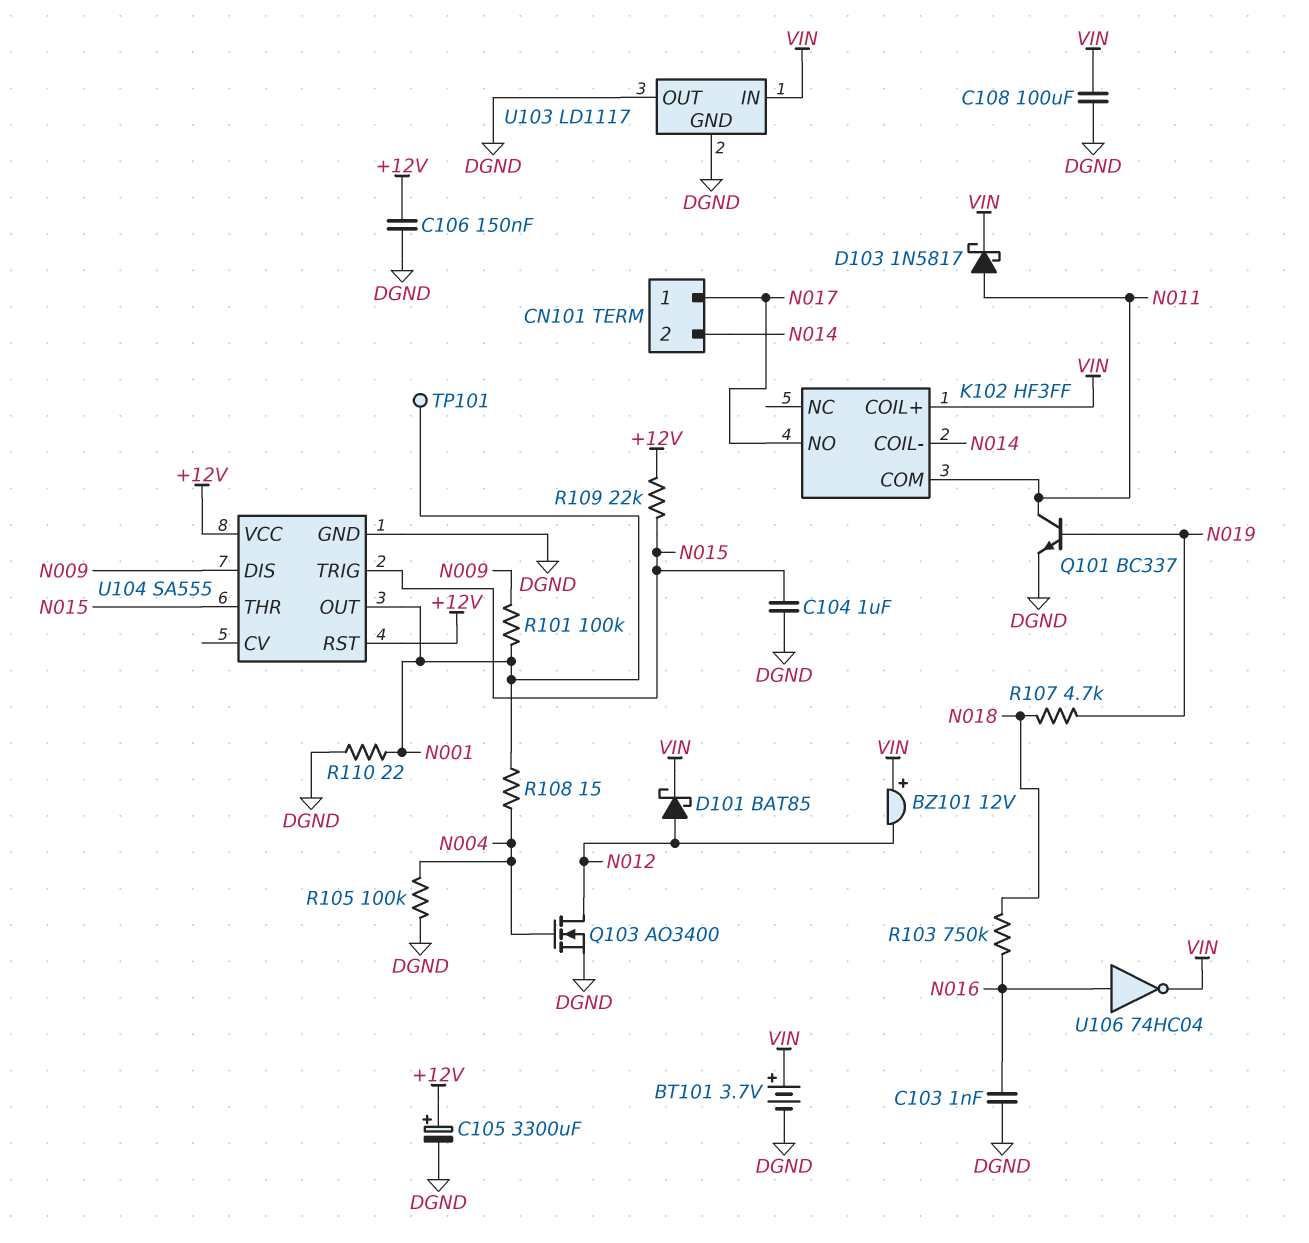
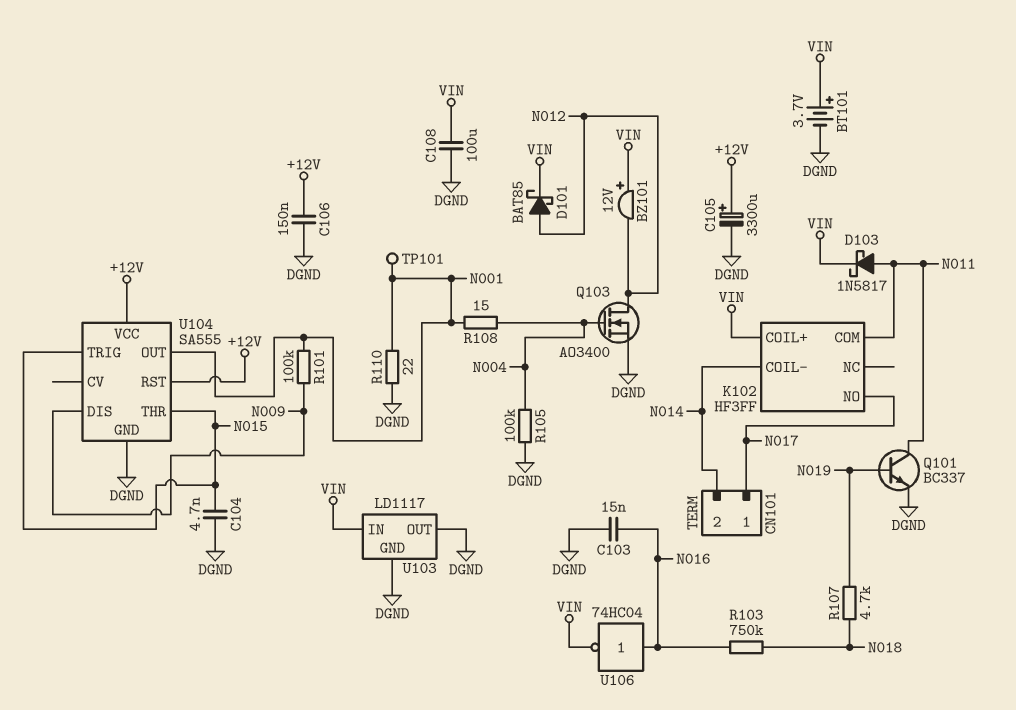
C103: 1nF (DGND, N016) -> 15nF (DGND, N016)
C104: 1uF (DGND, N015) -> 4.7nF (DGND, N015)
R109: 22k (+12V, N015) -> none

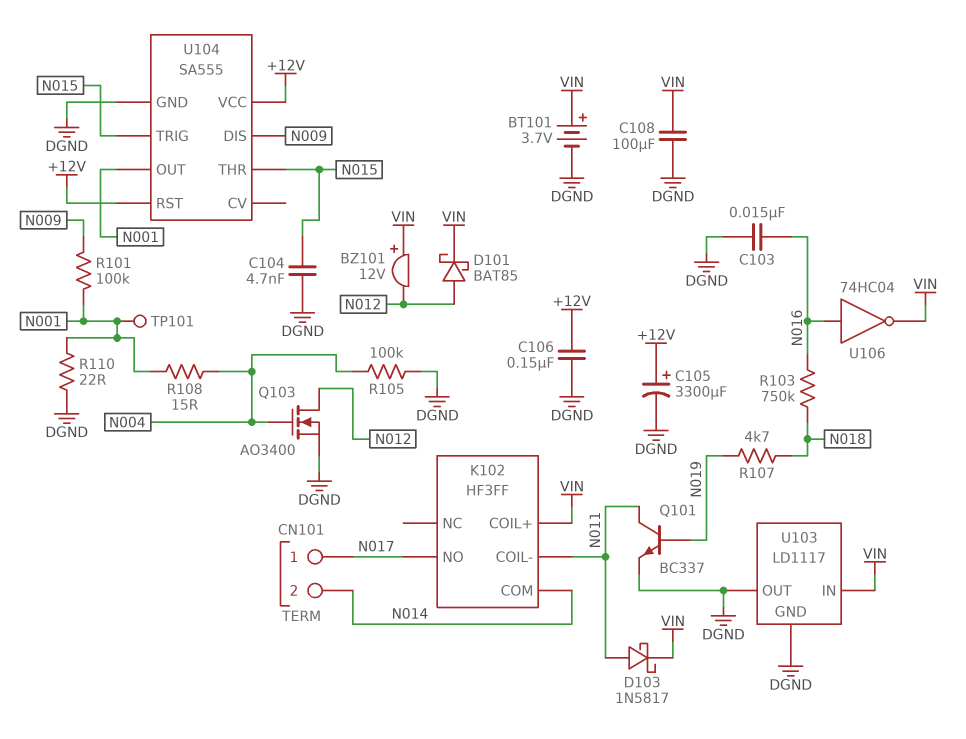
K102 pin COIL-: N014 -> N011
K102 pin COM: N011 -> N014

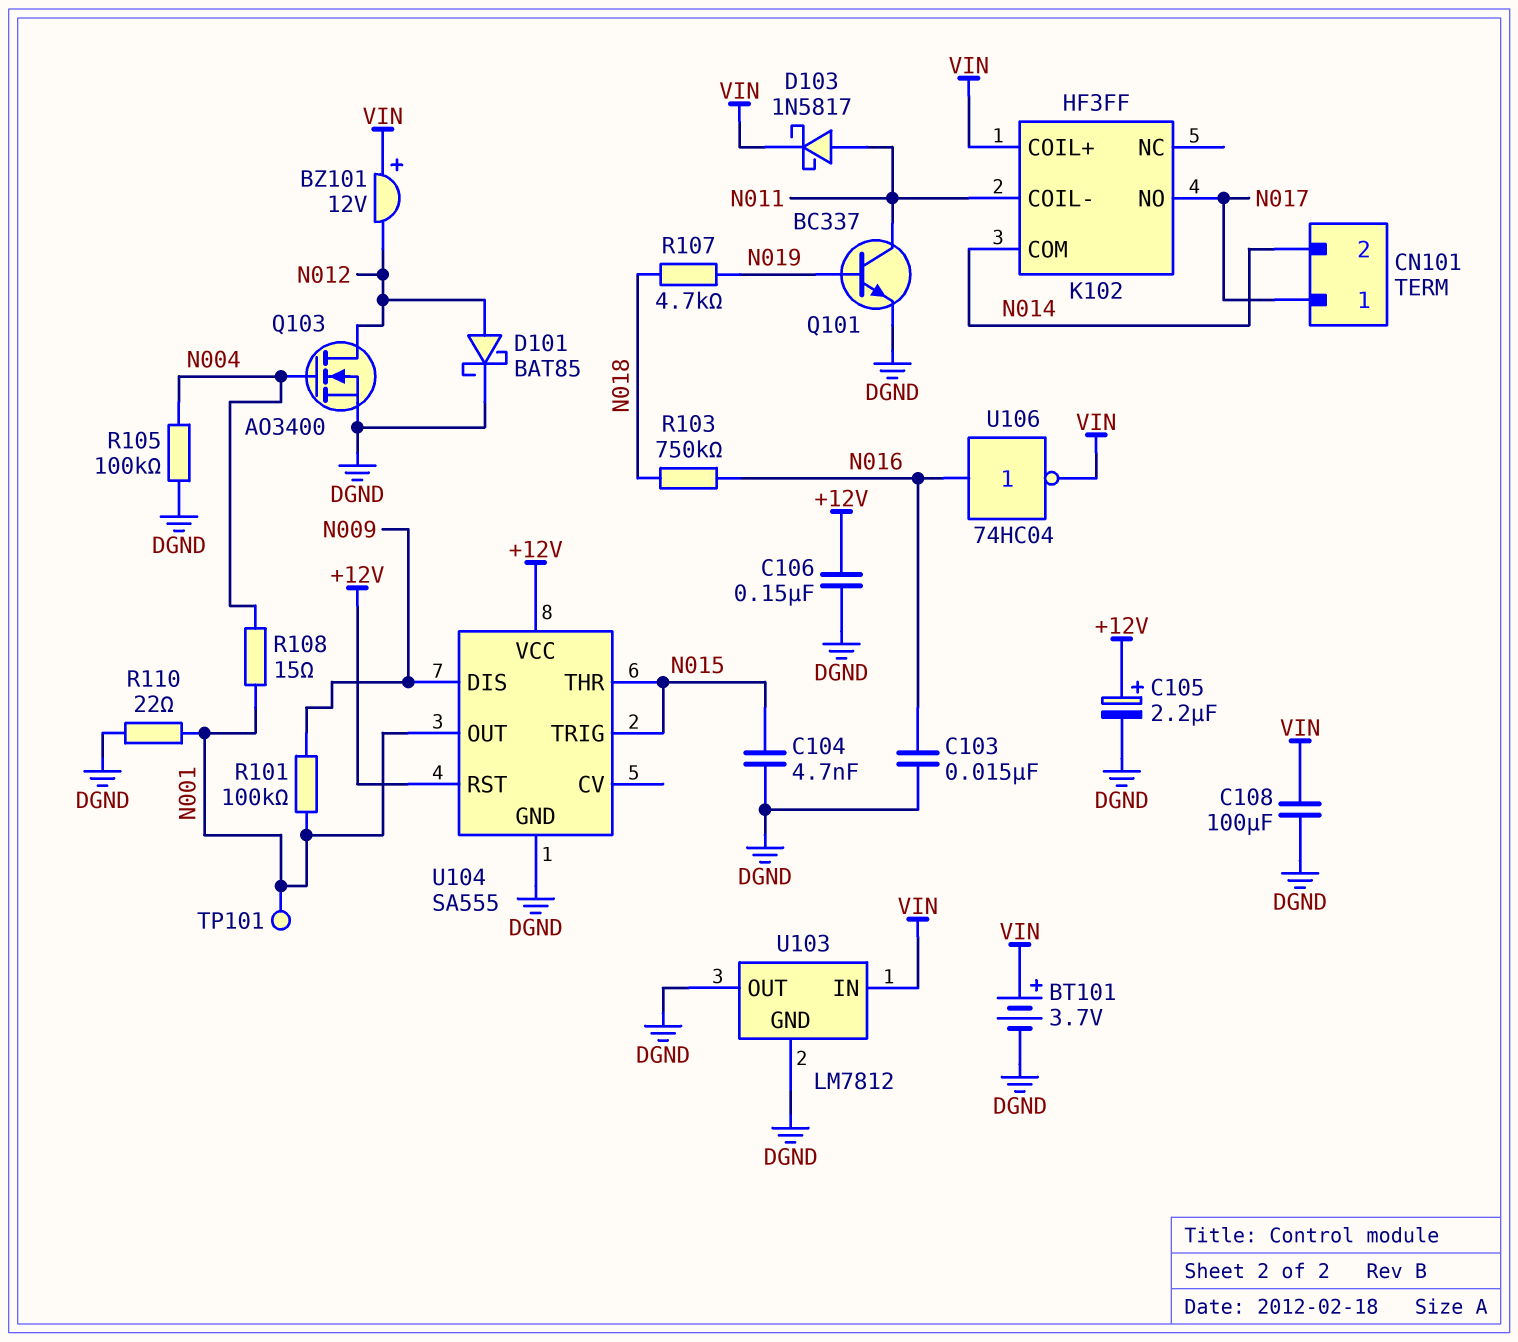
C105: 3300uF (plus +12V, minus DGND) -> 2.2uF (plus +12V, minus DGND)
D101: schottky BAT85 (A N012, K VIN) -> schottky BAT85 (A N012, K DGND)
U103: LD1117 -> LM7812

